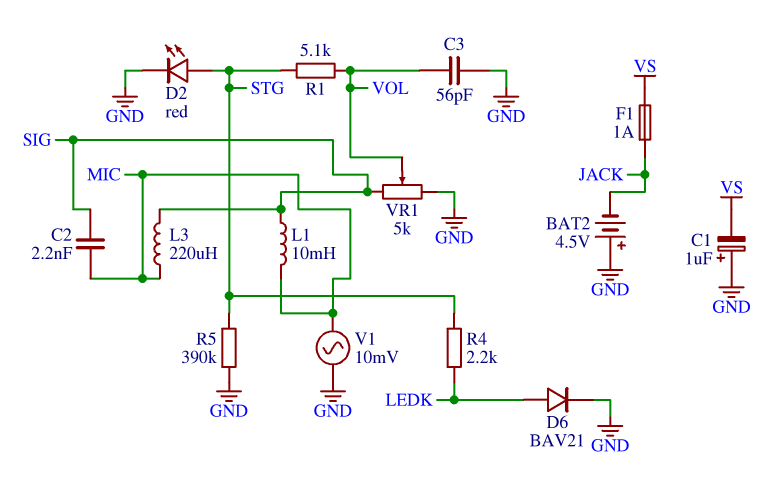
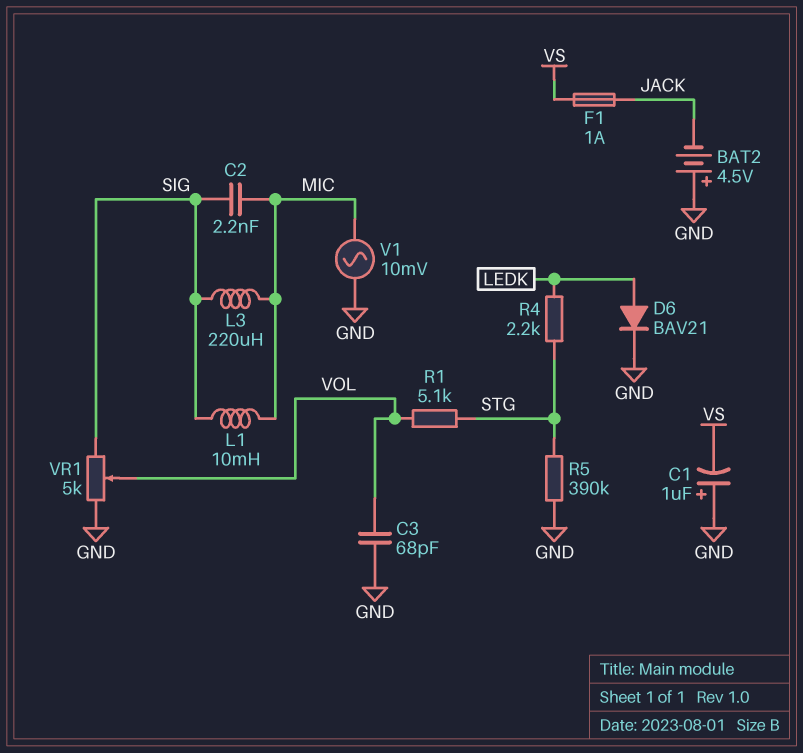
C3: 56pF (GND, VOL) -> 68pF (GND, VOL)
D2: LED red (A STG, K GND) -> none

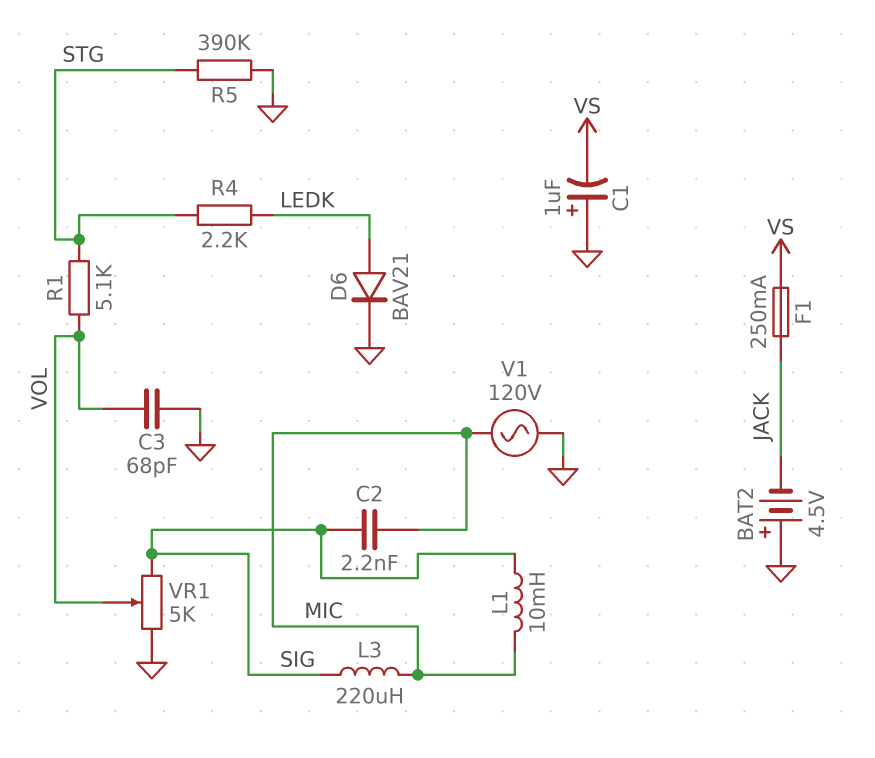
F1: 1A (JACK, VS) -> 250mA (JACK, VS)
V1: AC 10mV (GND, MIC) -> AC 120V (GND, MIC)

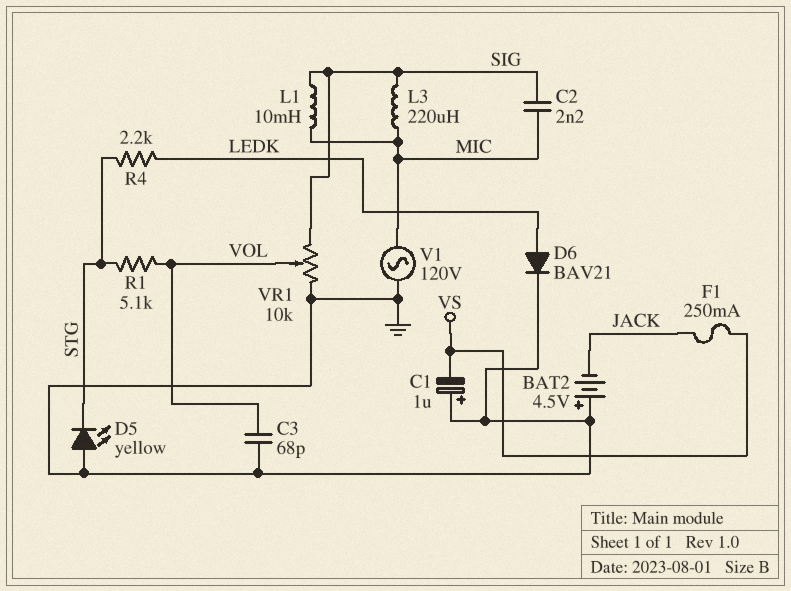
D5: none -> LED yellow (A GND, K STG)
R5: 390k (GND, STG) -> none
VR1: 5k (GND, SIG, wiper VOL) -> 10k (GND, SIG, wiper VOL)

